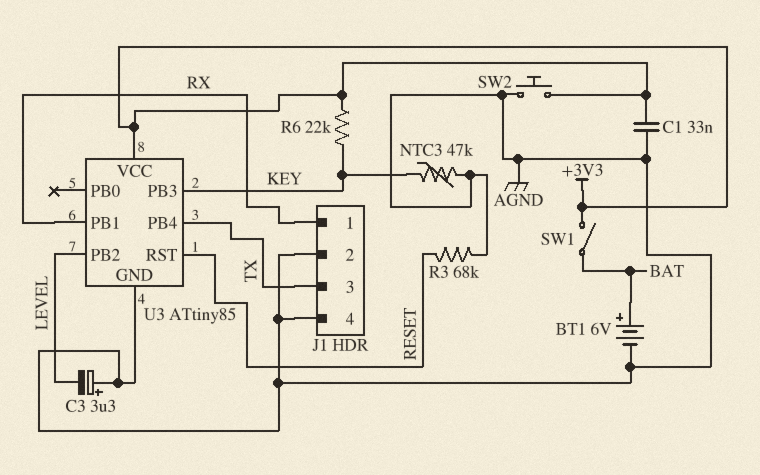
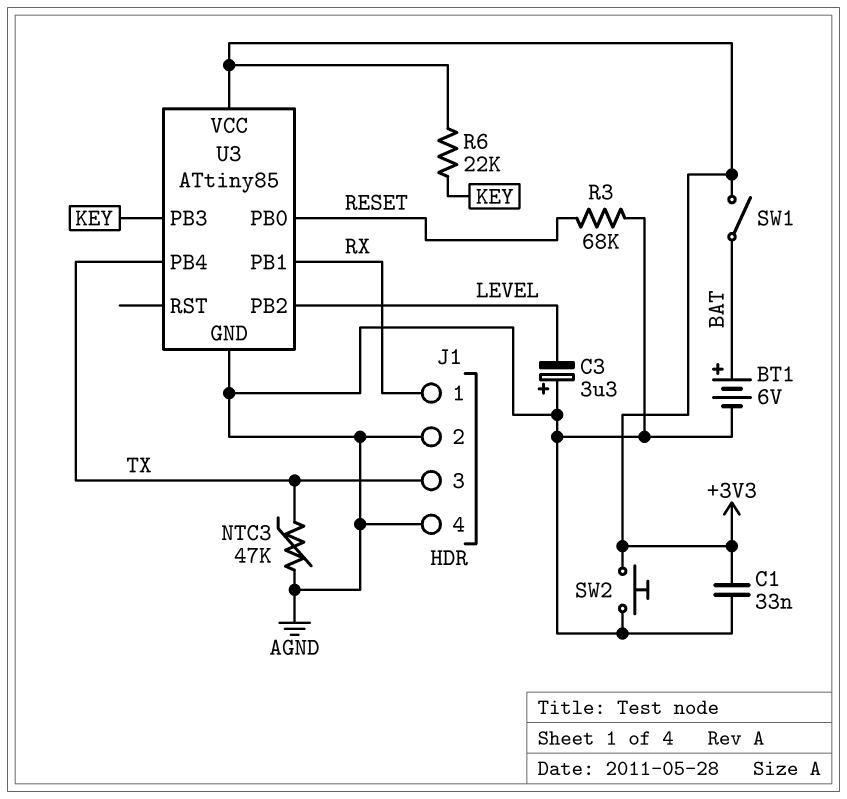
NTC3: 47k (AGND, KEY) -> 47k (AGND, TX)
U3 pin PB0: none -> RESET
U3 pin RST: RESET -> none

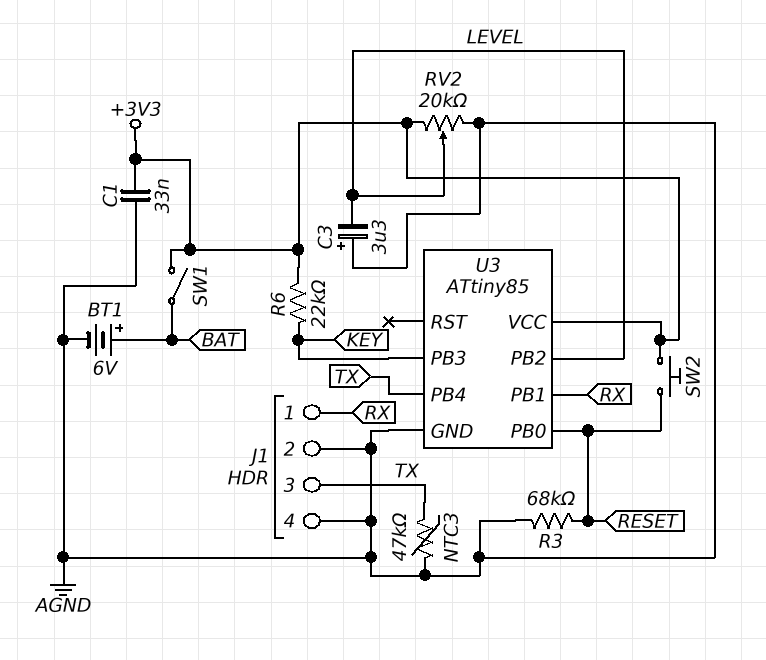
RV2: none -> 20k (+3V3, AGND, wiper LEVEL)
SW2: button (+3V3, AGND) -> button (+3V3, RESET)

